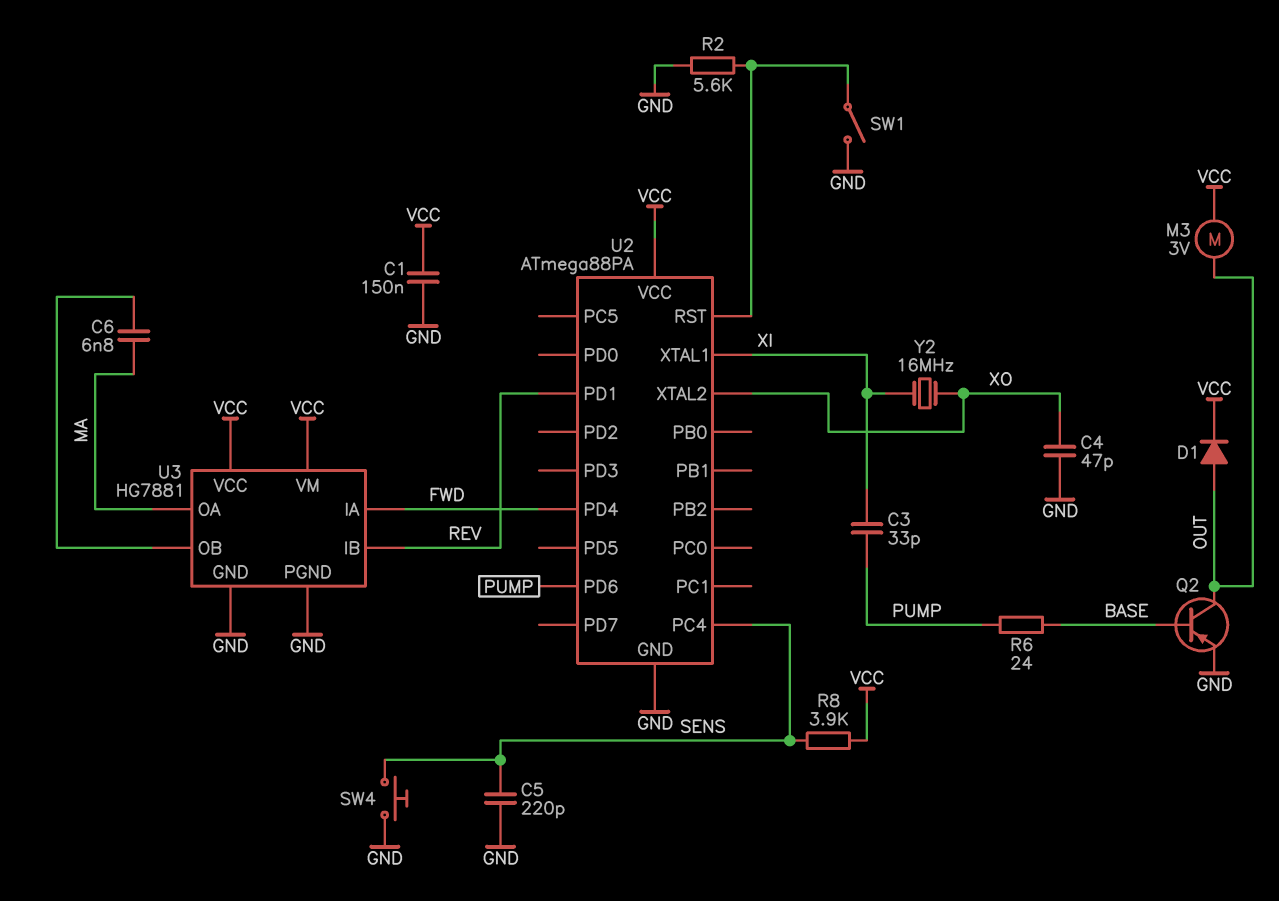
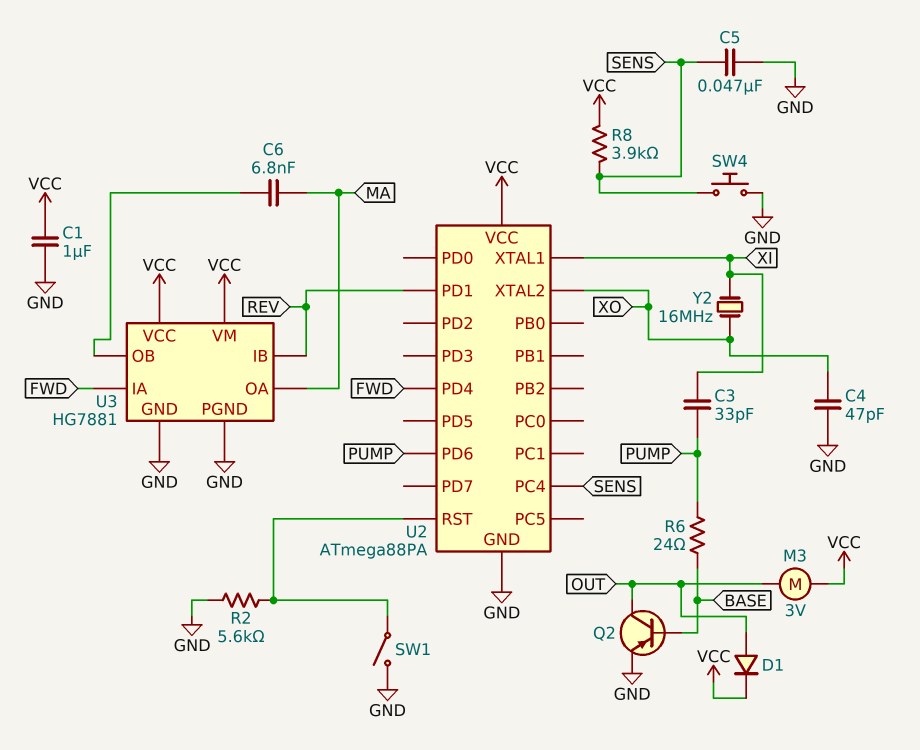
C1: 150nF (GND, VCC) -> 1uF (GND, VCC)
C5: 220pF (GND, SENS) -> 47nF (GND, SENS)

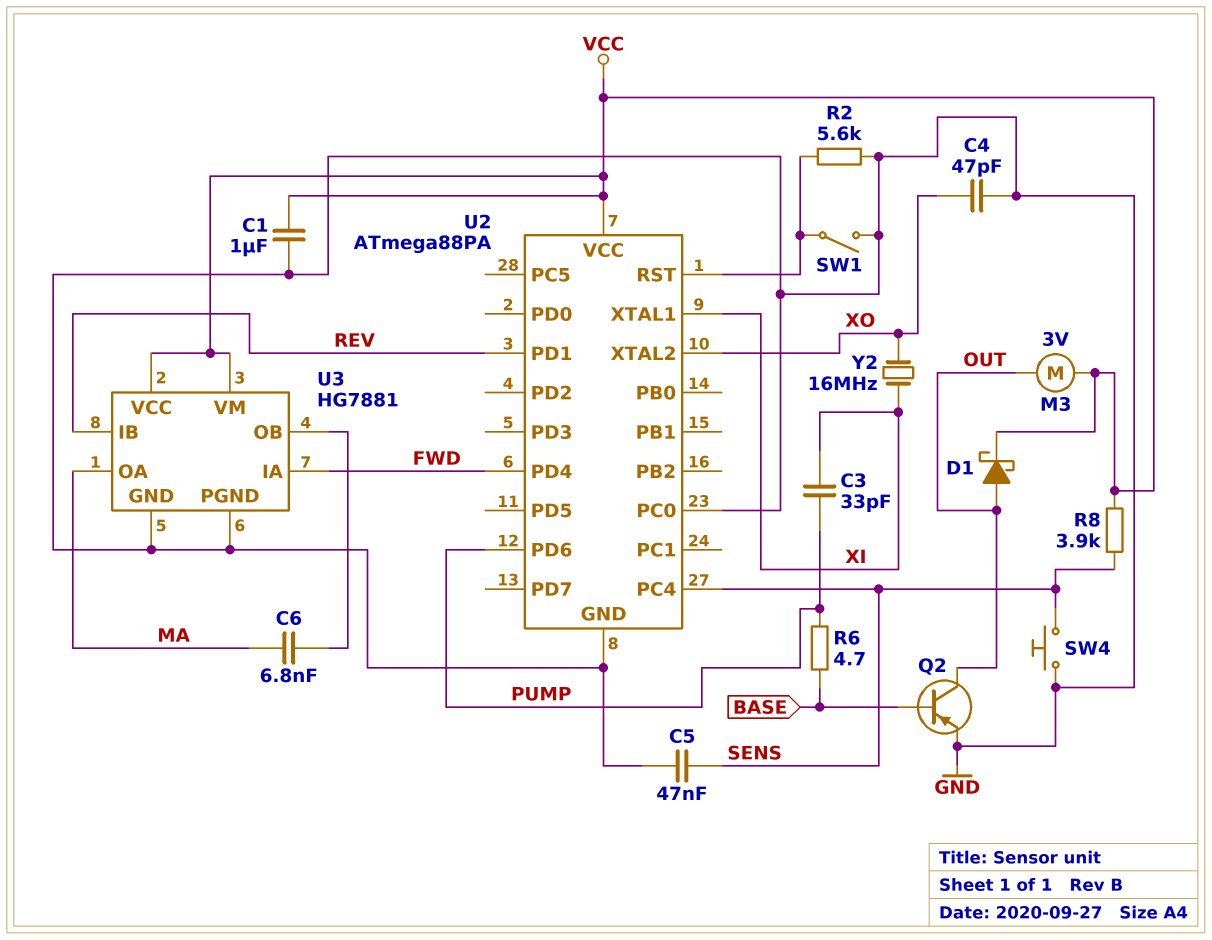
D1: diode (A OUT, K VCC) -> schottky (A OUT, K VCC)
R6: 24 (BASE, PUMP) -> 4.7 (BASE, PUMP)
U2 pin PC0: none -> GND

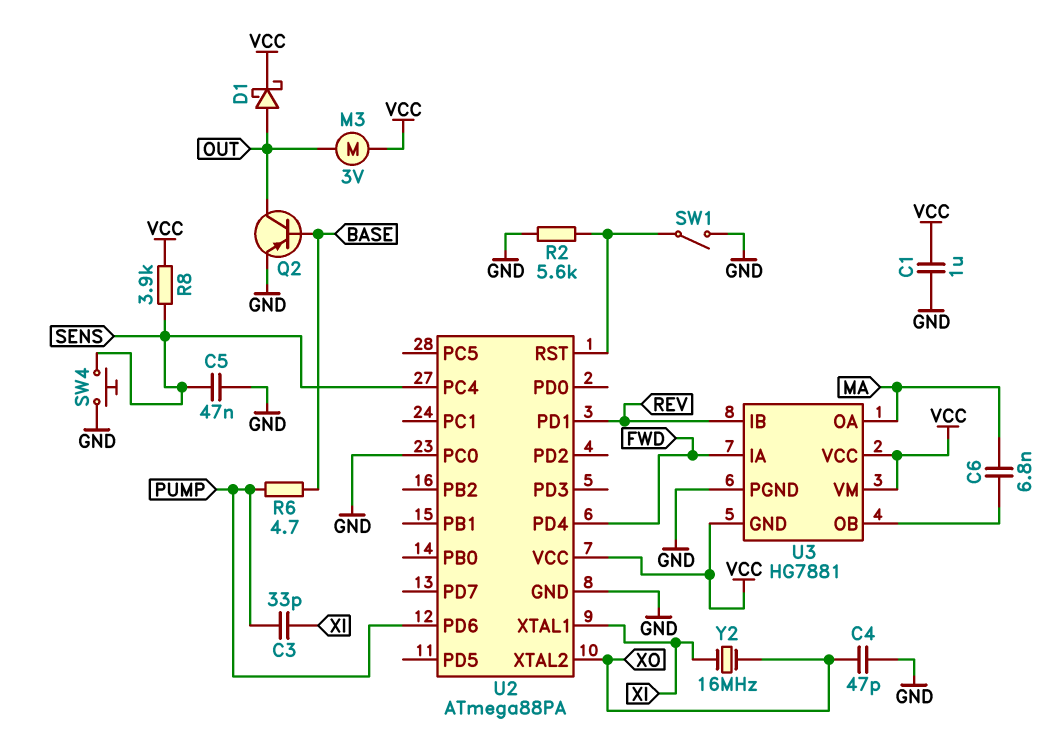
U3 pin GND: GND -> VCC

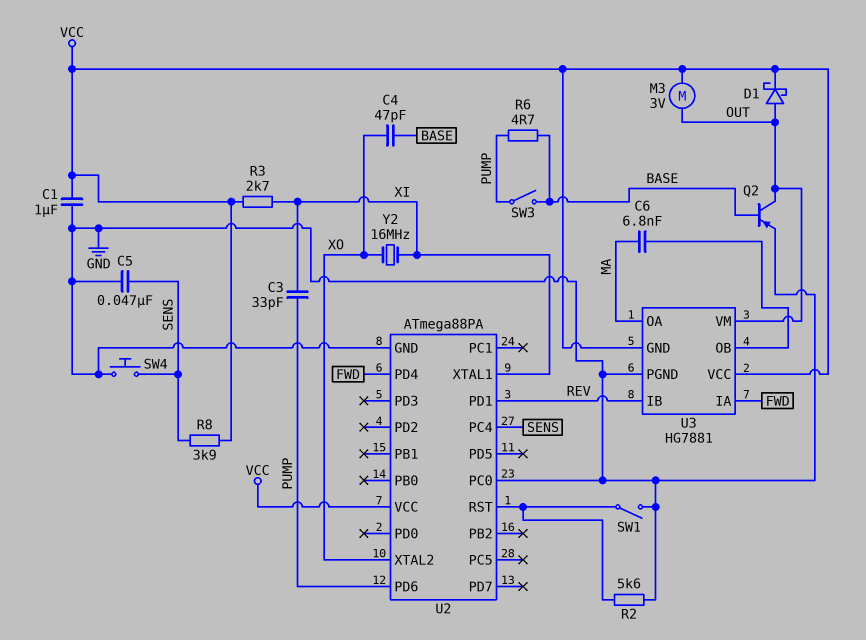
C4: 47pF (GND, XO) -> 47pF (BASE, XO)
R3: none -> 2.7k (VCC, XI)
SW3: none -> switch (BASE, PUMP)
U3 pin VM: VCC -> OUT

